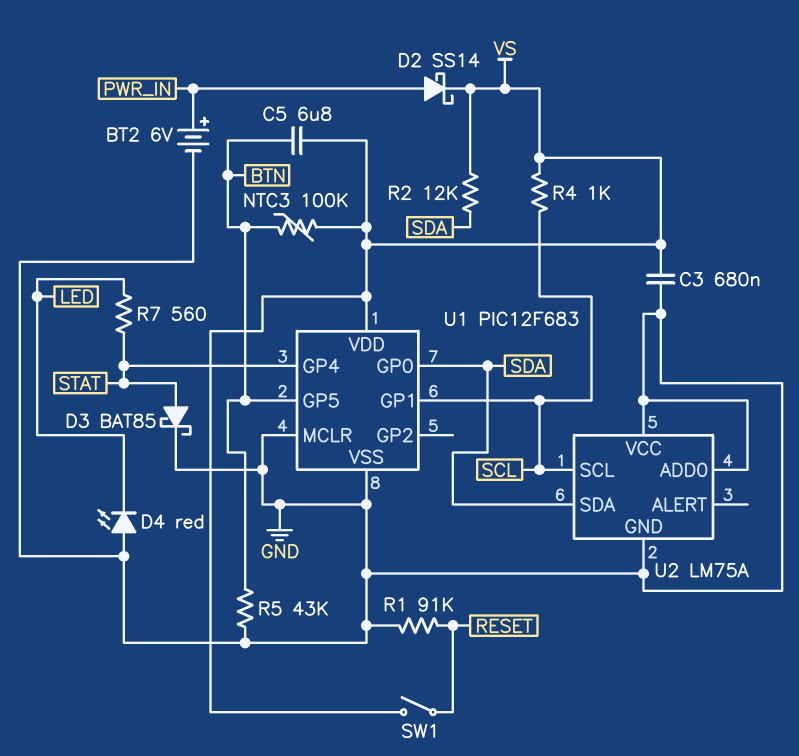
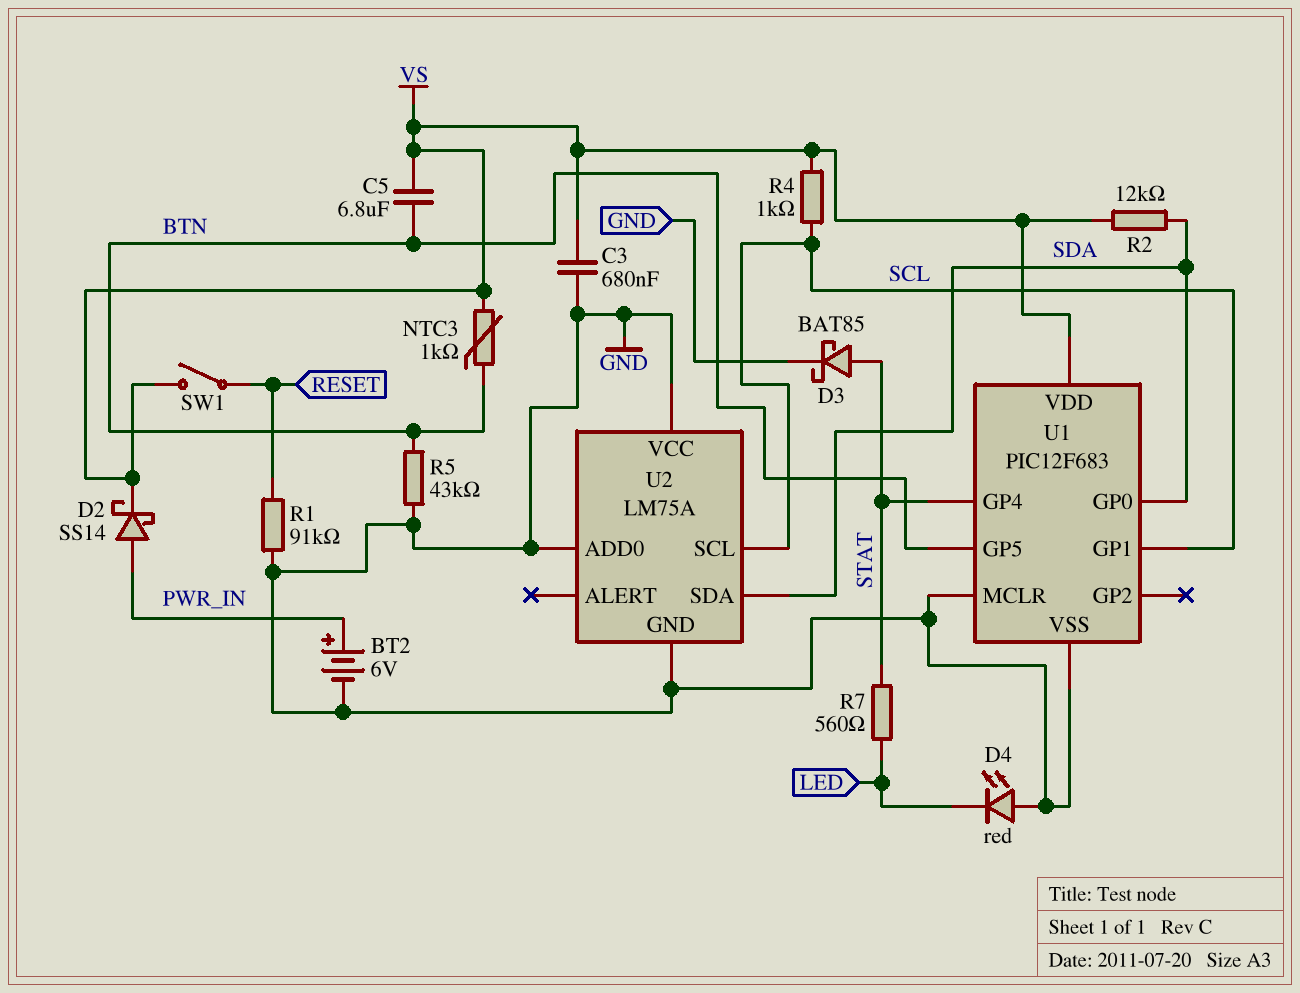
NTC3: 100k (BTN, VS) -> 1k (BTN, VS)

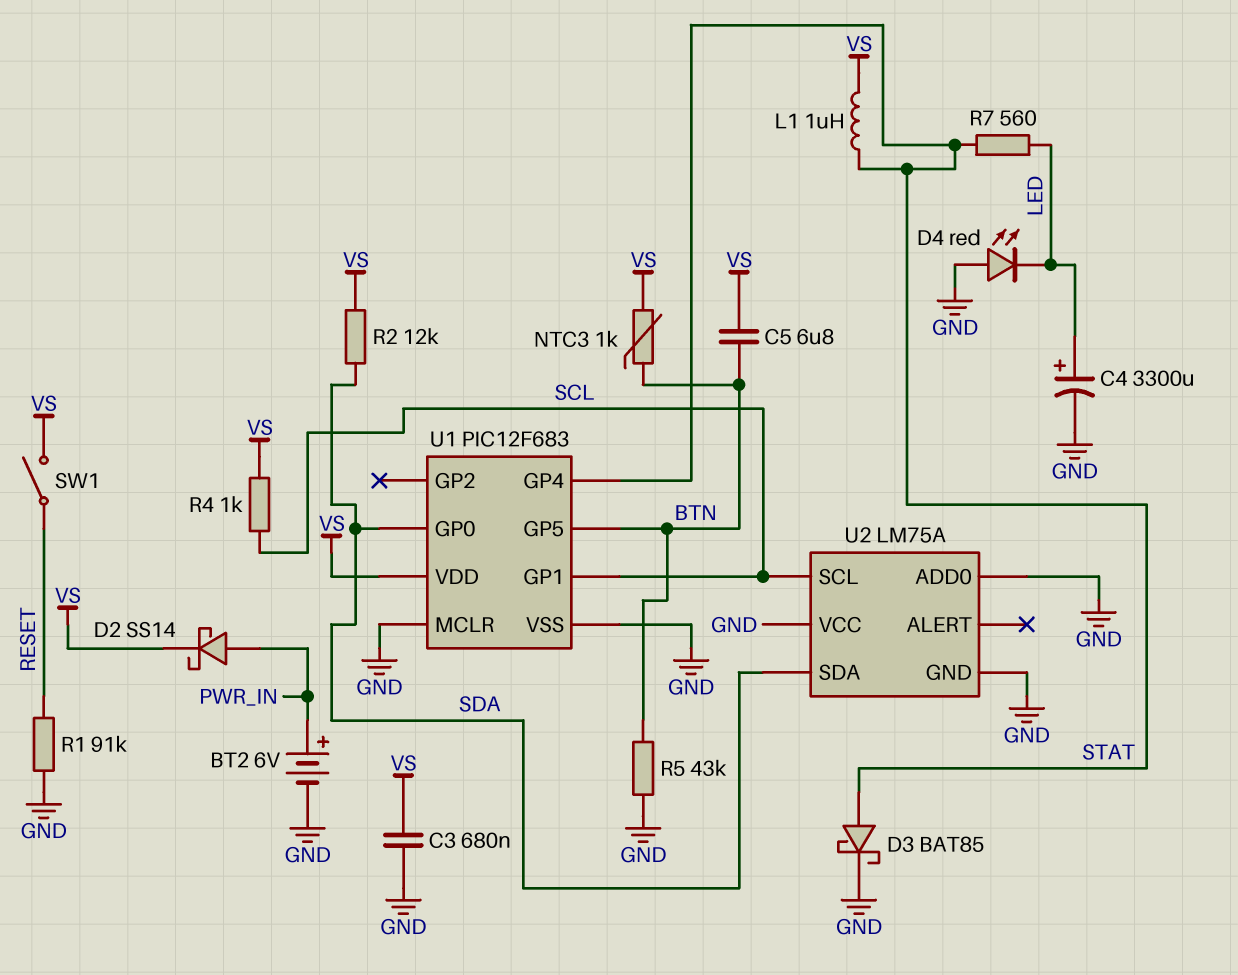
C4: none -> 3300uF (plus LED, minus GND)
L1: none -> 1uH (STAT, VS)

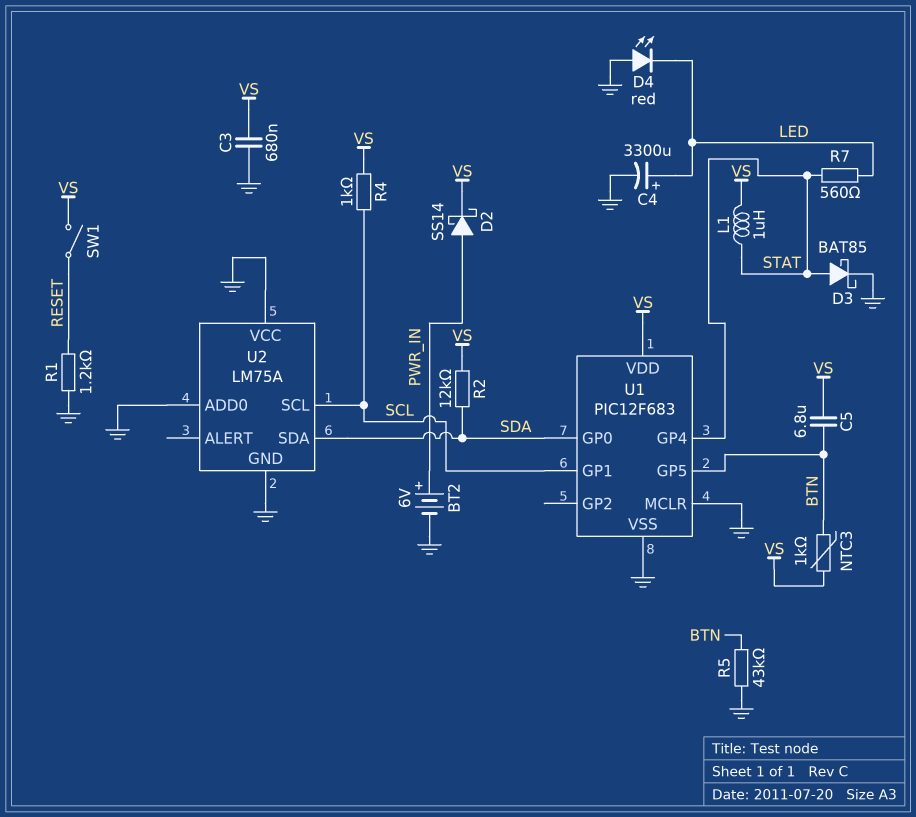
R1: 91k (GND, RESET) -> 1.2k (GND, RESET)

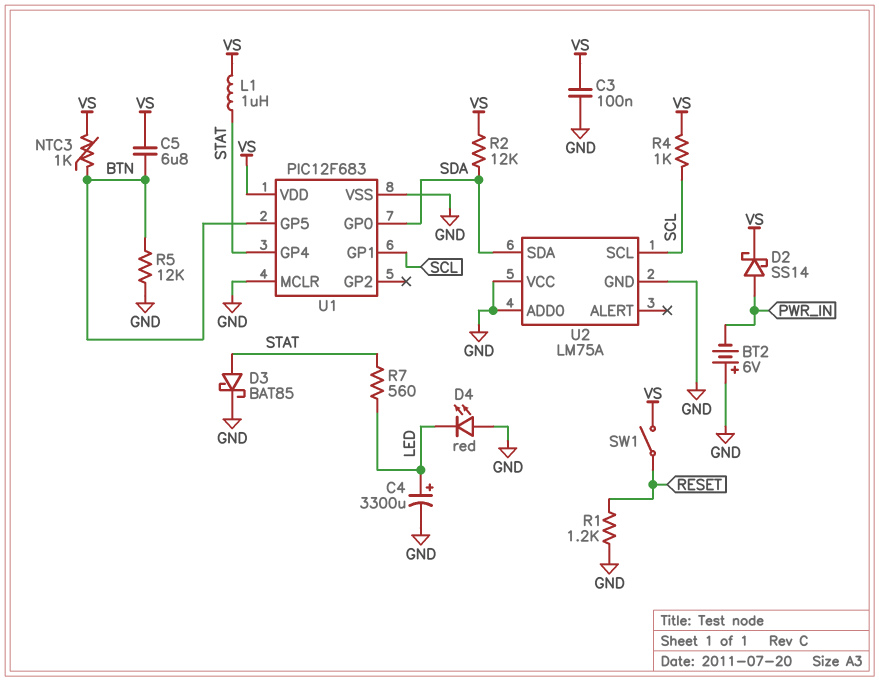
BT2: 6V (plus PWR_IN, minus GND) -> 6V (plus GND, minus PWR_IN)
C3: 680nF (GND, VS) -> 100nF (GND, VS)
R5: 43k (BTN, GND) -> 12k (BTN, GND)

